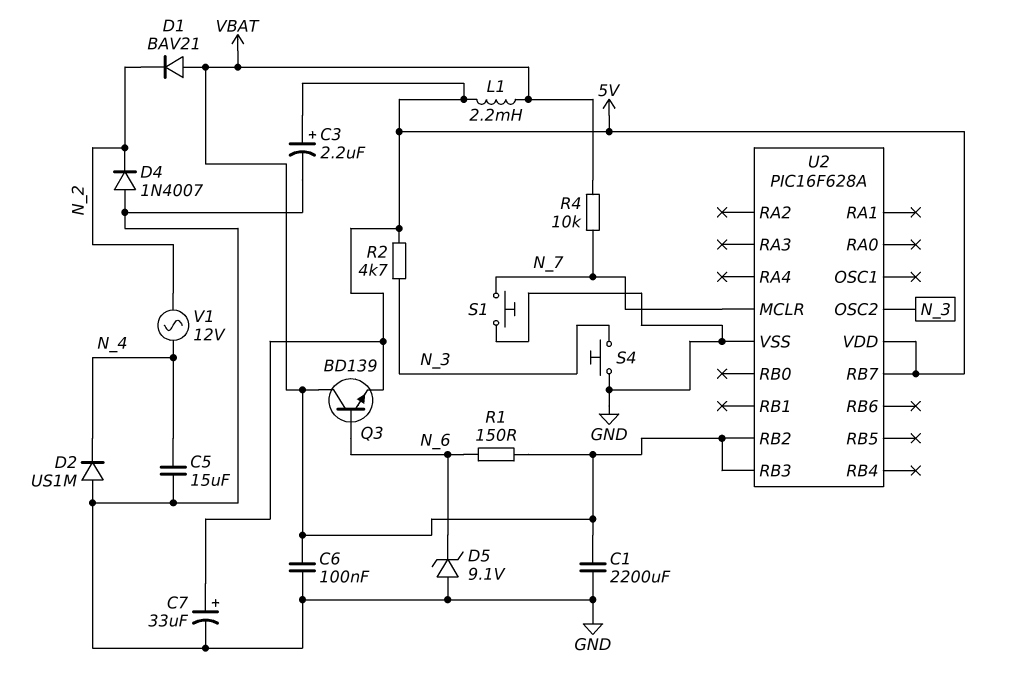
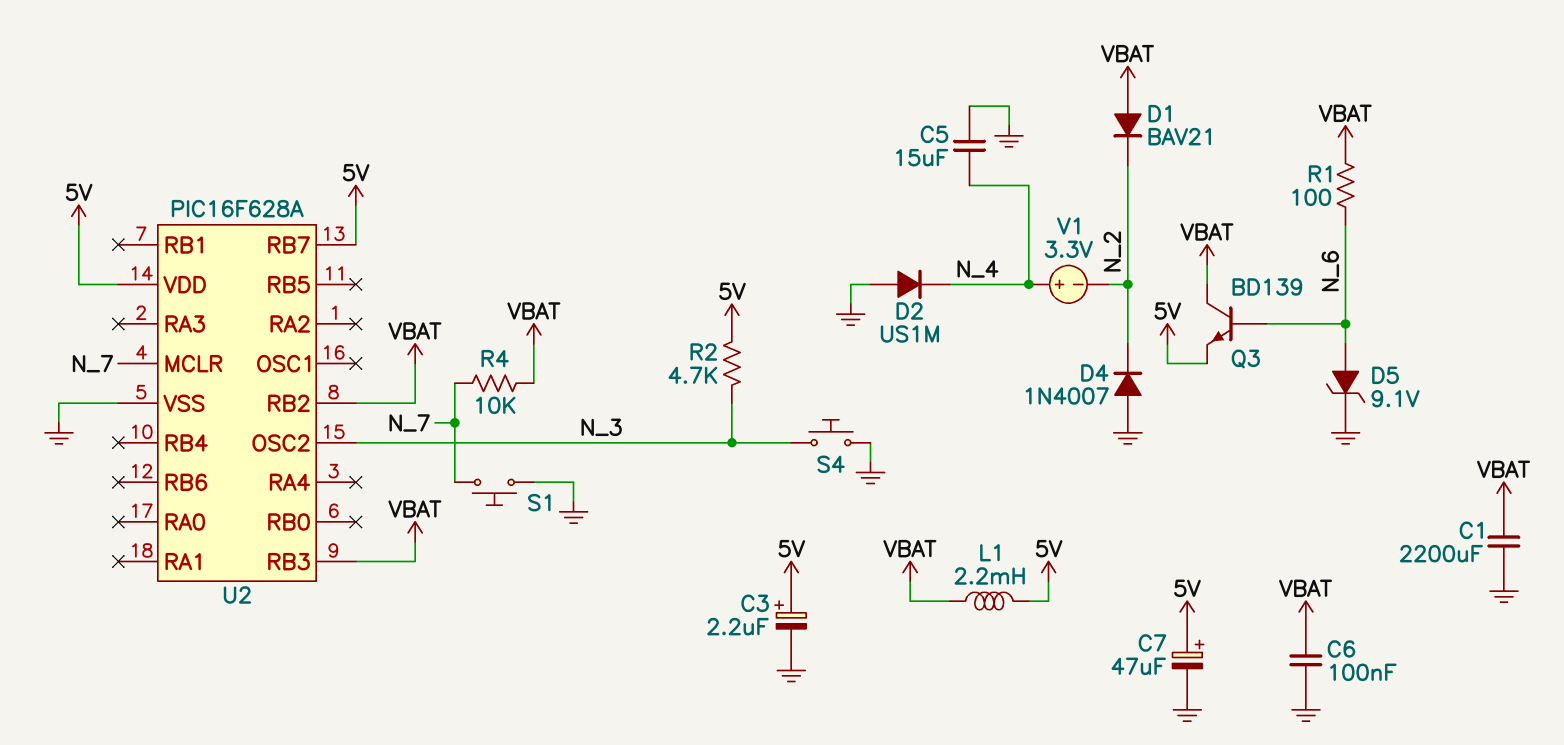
C7: 33uF (plus 5V, minus GND) -> 47uF (plus 5V, minus GND)
D5: zener 9.1V (A GND, K N_6) -> zener 9.1V (A N_6, K GND)
R1: 150 (N_6, VBAT) -> 100 (N_6, VBAT)
V1: AC 12V (N_2, N_4) -> 3.3V (plus N_4, minus N_2)

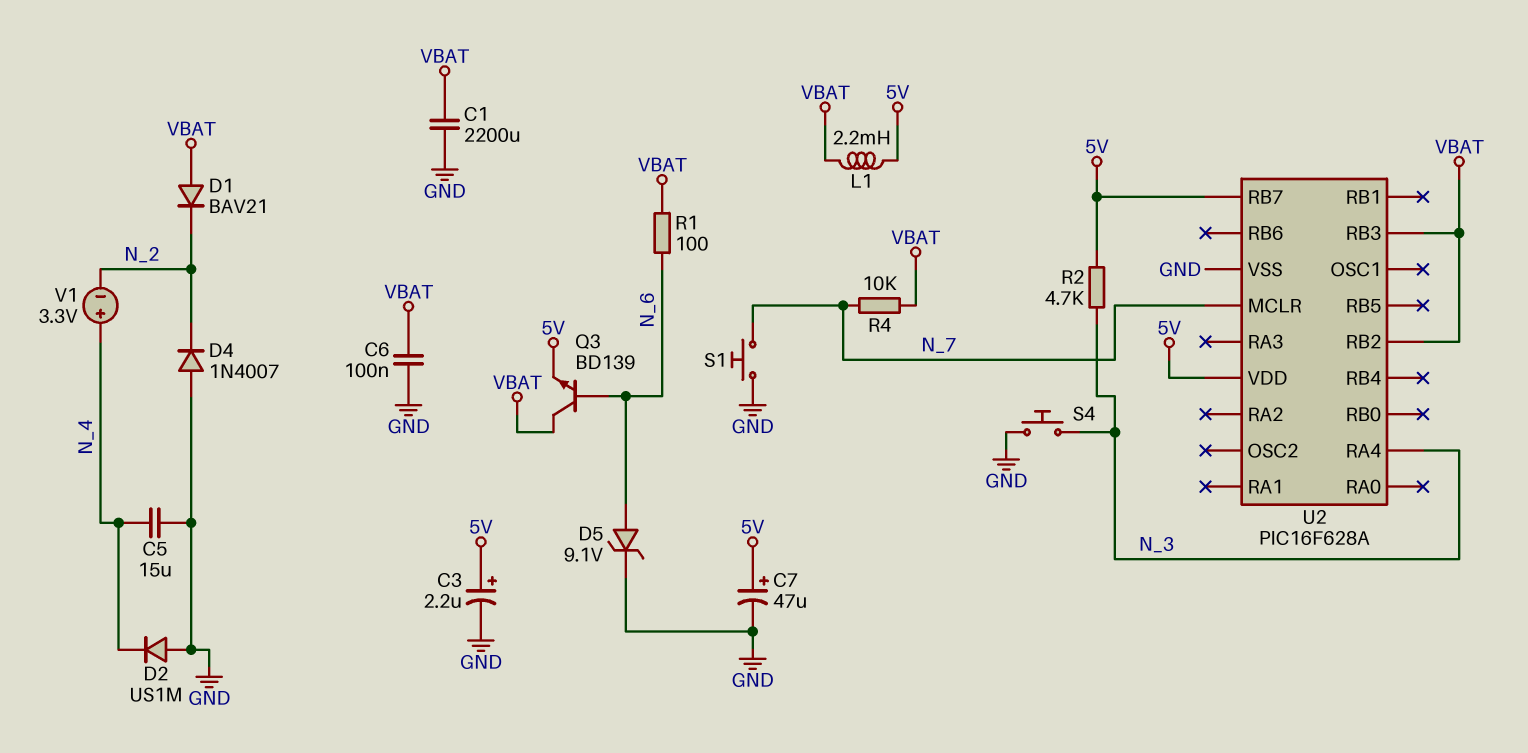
U2 pin OSC2: N_3 -> none
U2 pin RA4: none -> N_3

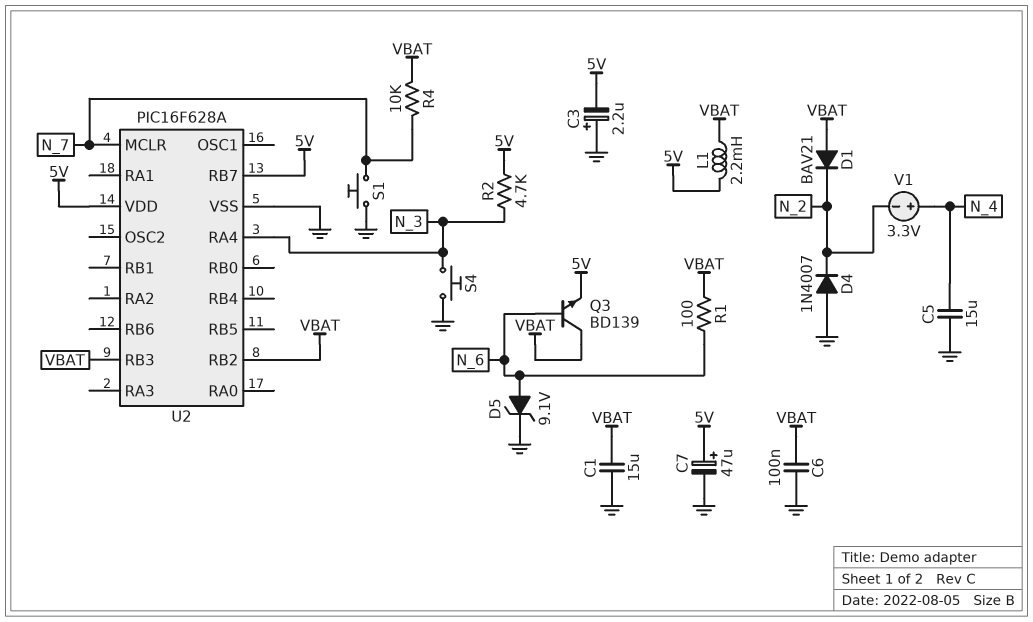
C1: 2200uF (GND, VBAT) -> 15uF (GND, VBAT)
C3: 2.2uF (plus 5V, minus GND) -> 2.2uF (plus GND, minus 5V)
D2: diode US1M (A GND, K N_4) -> none

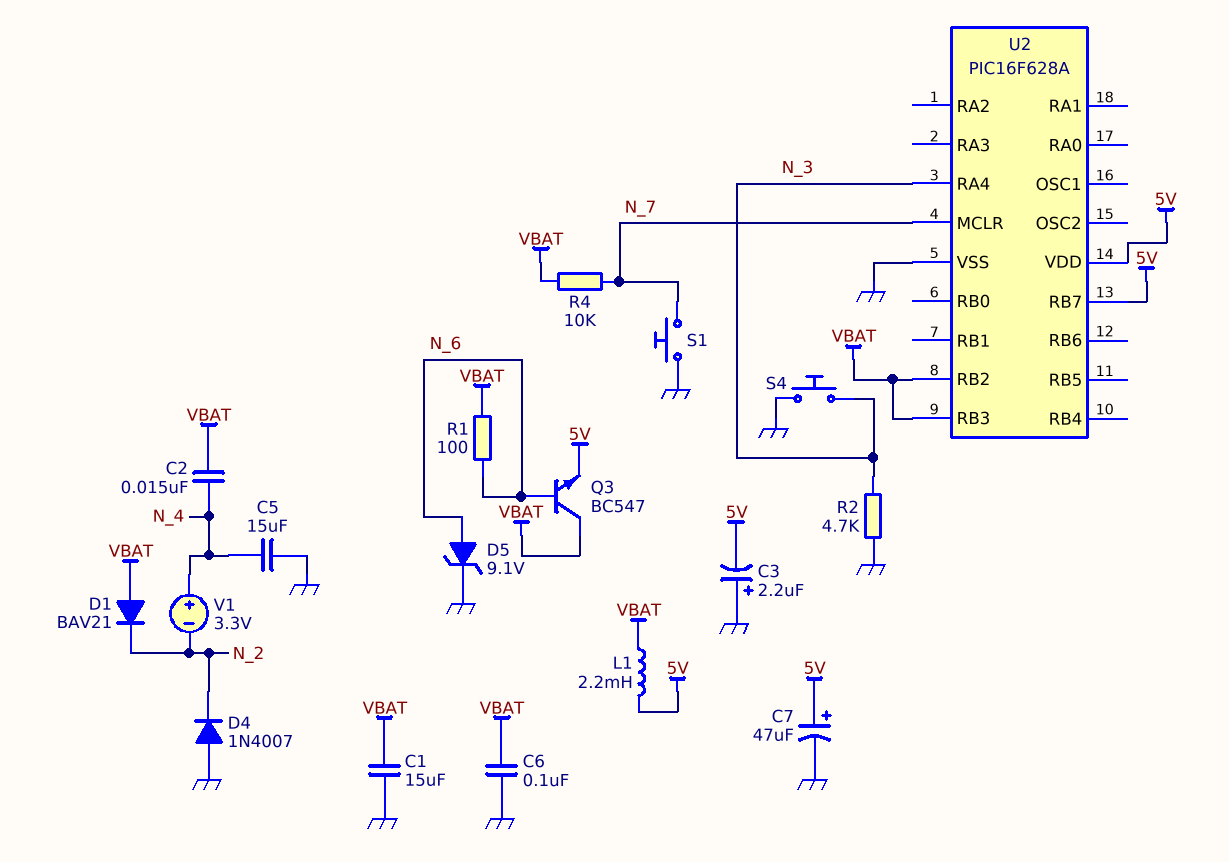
C2: none -> 15nF (N_4, VBAT)
Q3: NPN BD139 (B N_6, C VBAT, E 5V) -> NPN BC547 (B N_6, C VBAT, E 5V)
R2: 4.7k (5V, N_3) -> 4.7k (GND, N_3)

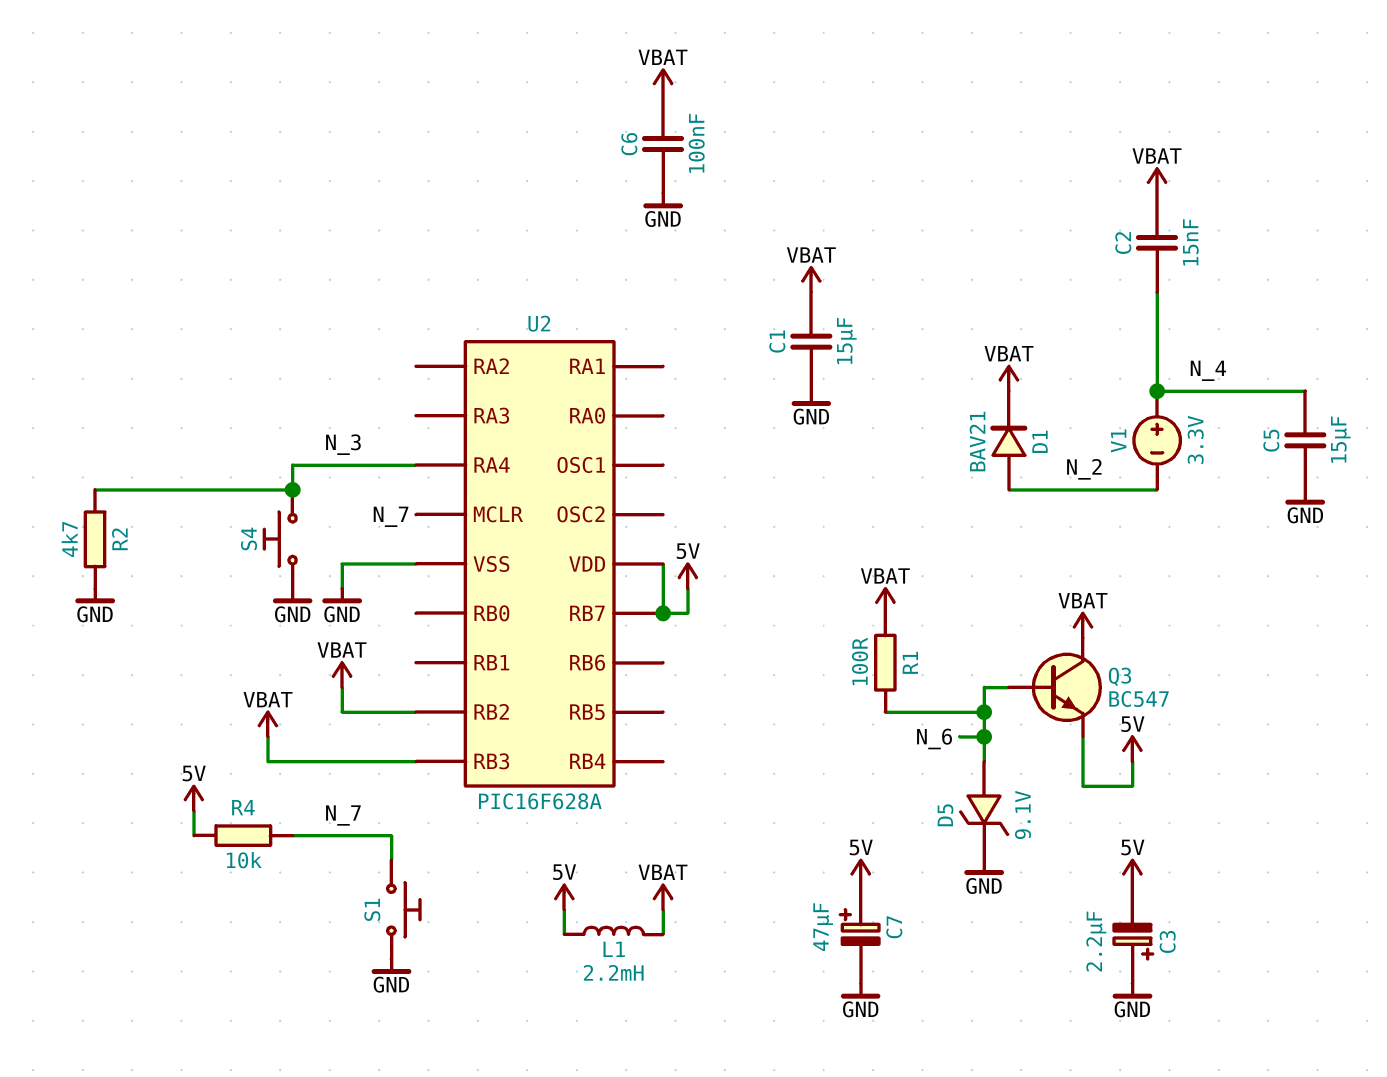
D1: diode BAV21 (A VBAT, K N_2) -> diode BAV21 (A N_2, K VBAT)
D4: diode 1N4007 (A GND, K N_2) -> none
R4: 10k (N_7, VBAT) -> 10k (5V, N_7)

